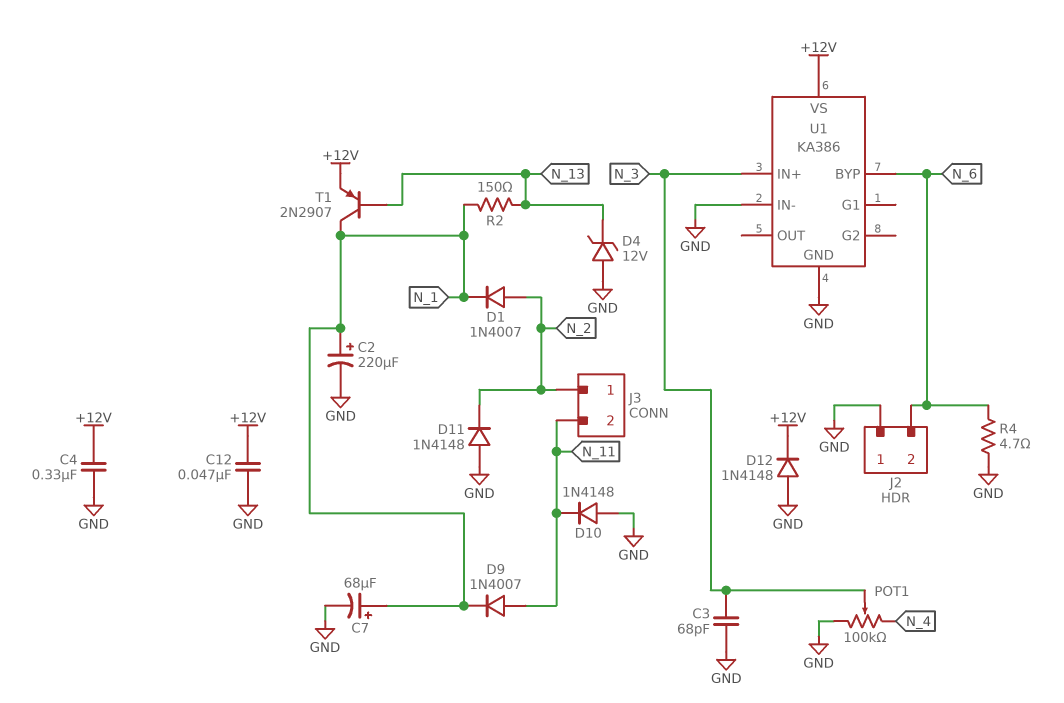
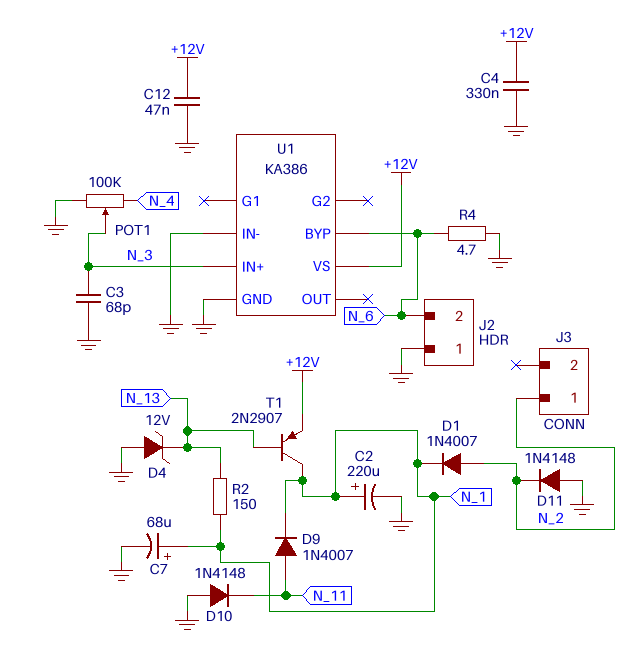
D12: diode 1N4148 (A GND, K +12V) -> none
J3 pin 2: N_11 -> none

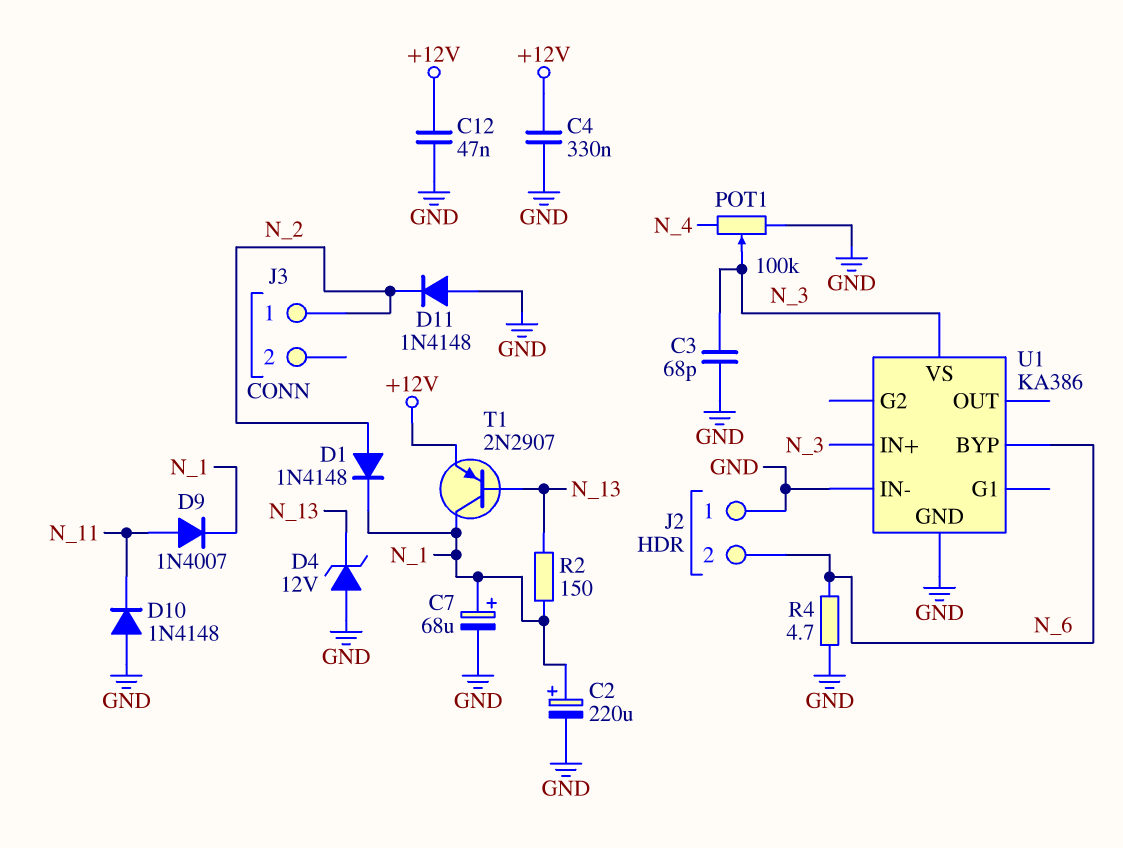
D1: diode 1N4007 (A N_2, K N_1) -> diode 1N4148 (A N_2, K N_1)
U1 pin VS: +12V -> N_3

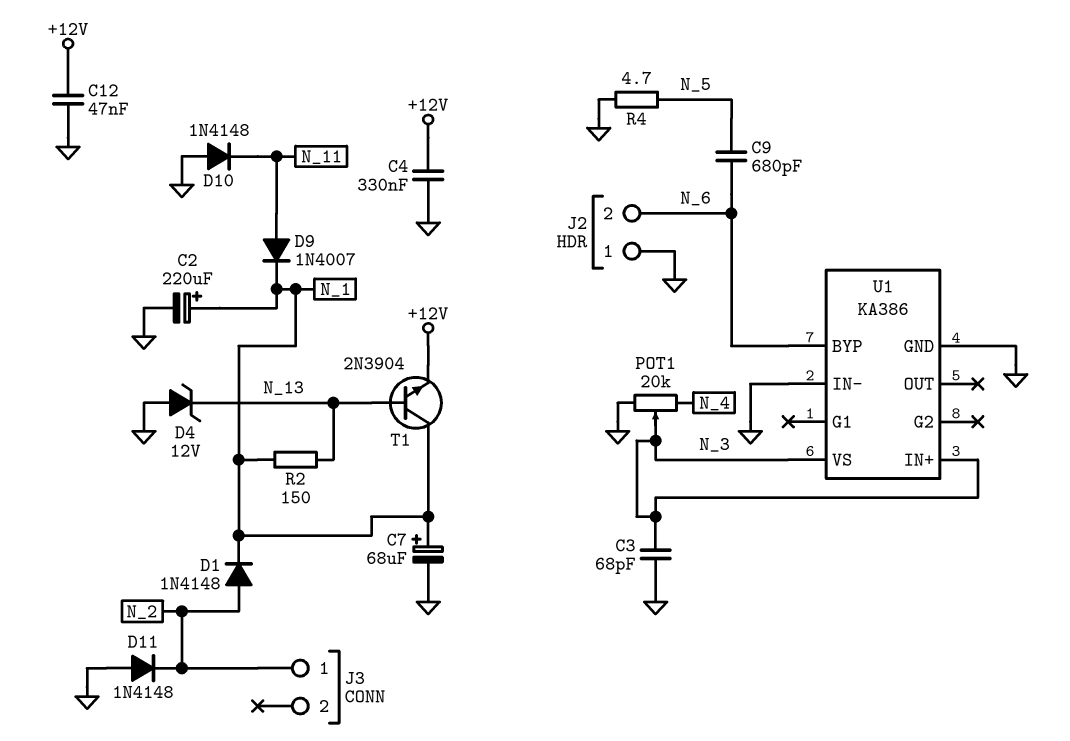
C9: none -> 680pF (N_5, N_6)
POT1: 100k (GND, N_4, wiper N_3) -> 20k (GND, N_4, wiper N_3)
R4: 4.7 (GND, N_6) -> 4.7 (GND, N_5)
T1: PNP 2N2907 (B N_13, C N_1, E +12V) -> NPN 2N3904 (B N_13, C N_1, E +12V)

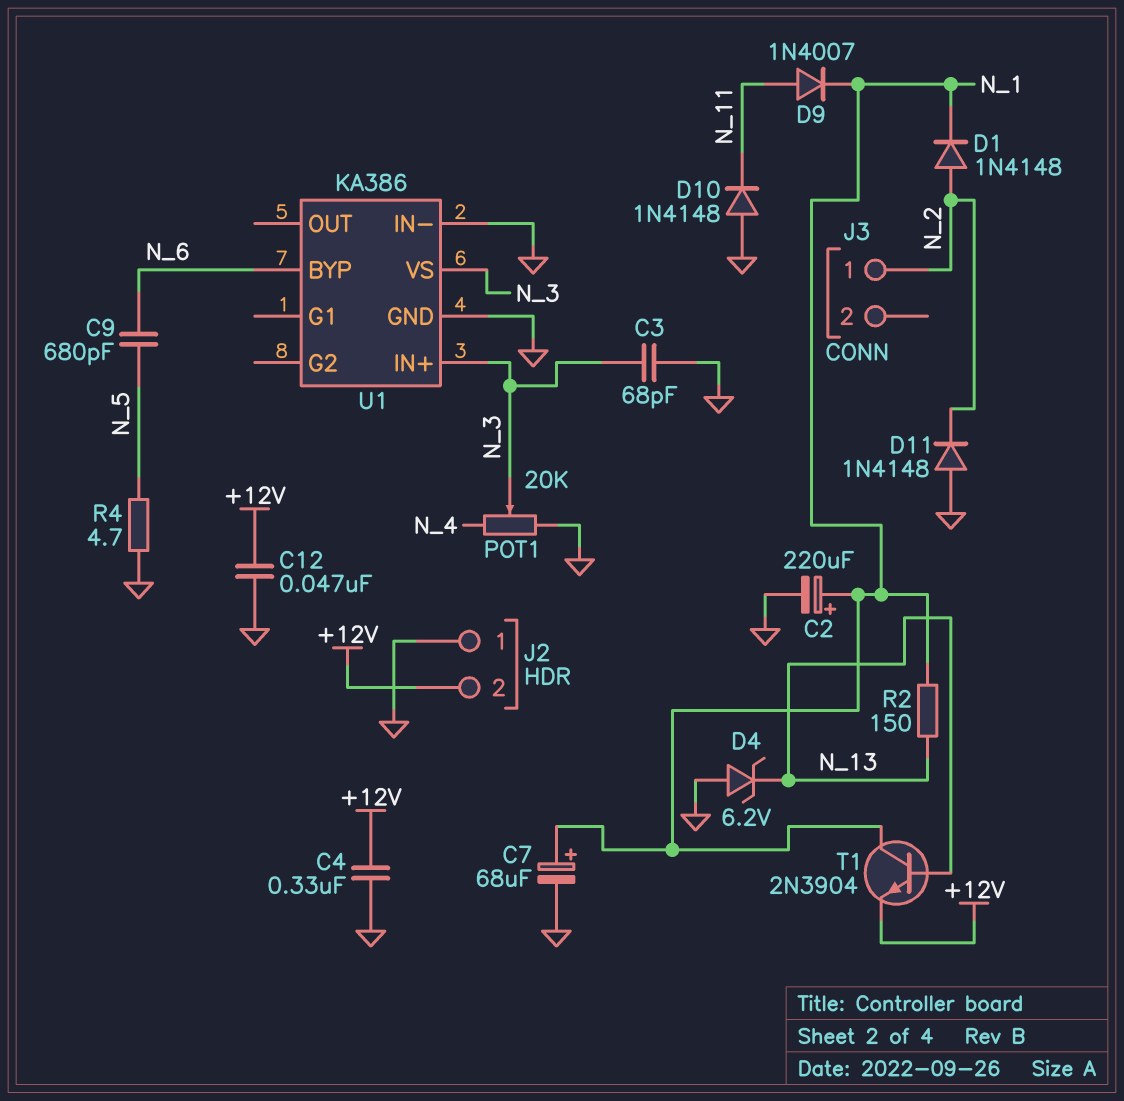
D4: zener 12V (A GND, K N_13) -> zener 6.2V (A GND, K N_13)
J2 pin 2: N_6 -> +12V

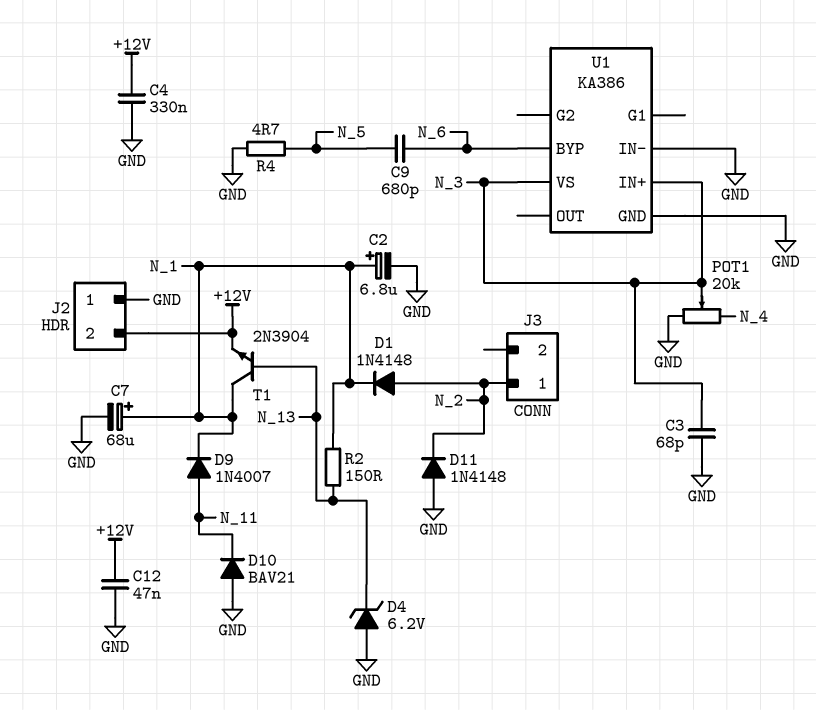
C2: 220uF (plus N_1, minus GND) -> 6.8uF (plus N_1, minus GND)
D10: diode 1N4148 (A GND, K N_11) -> diode BAV21 (A GND, K N_11)

